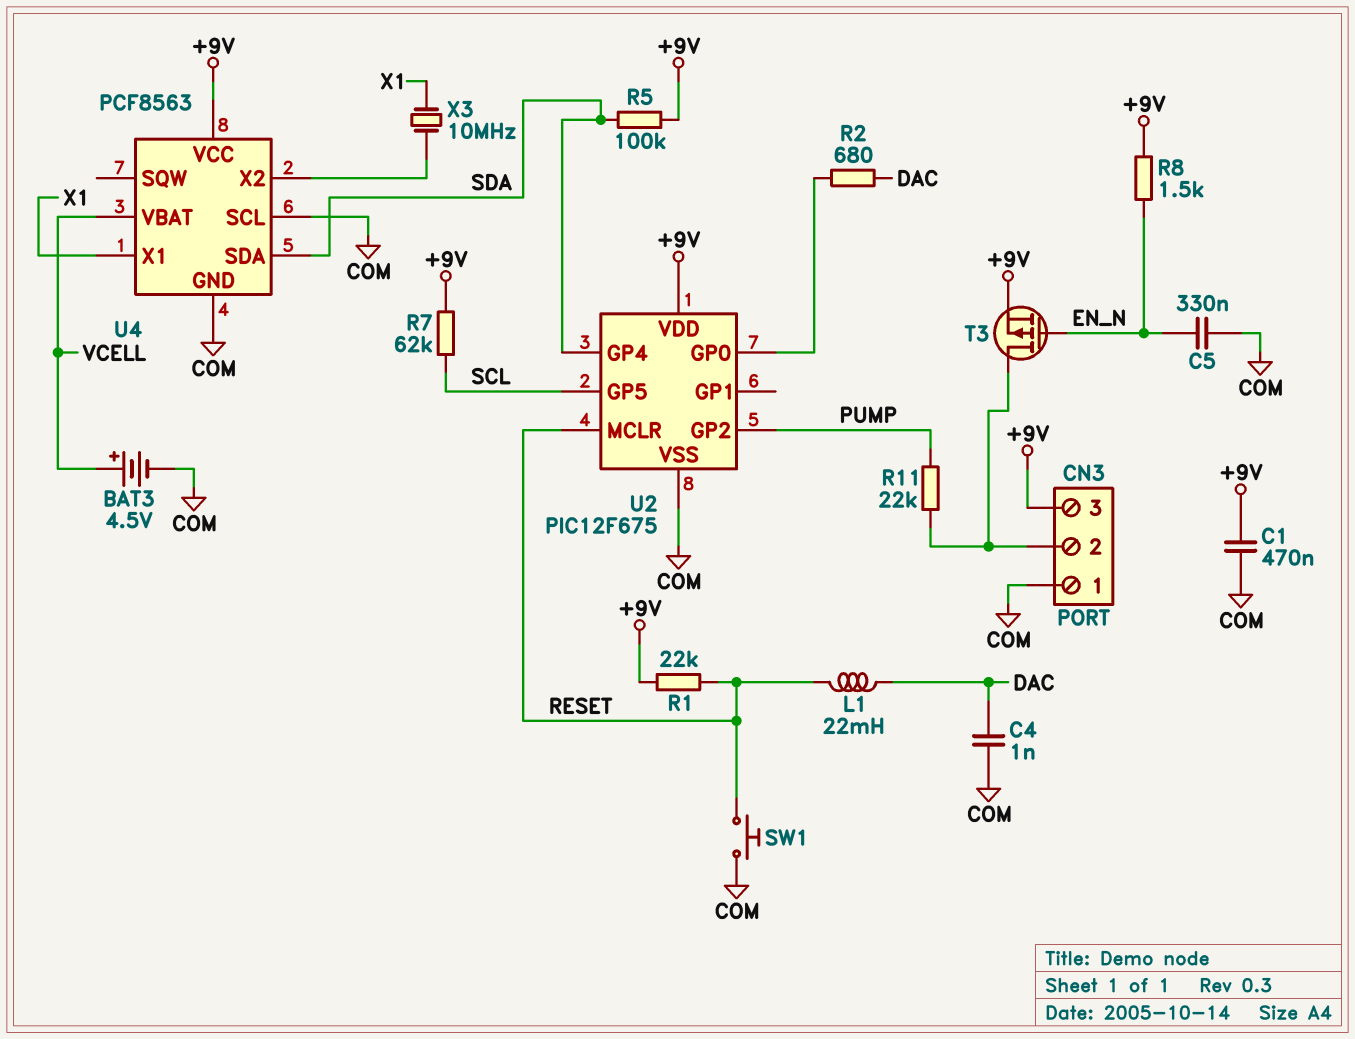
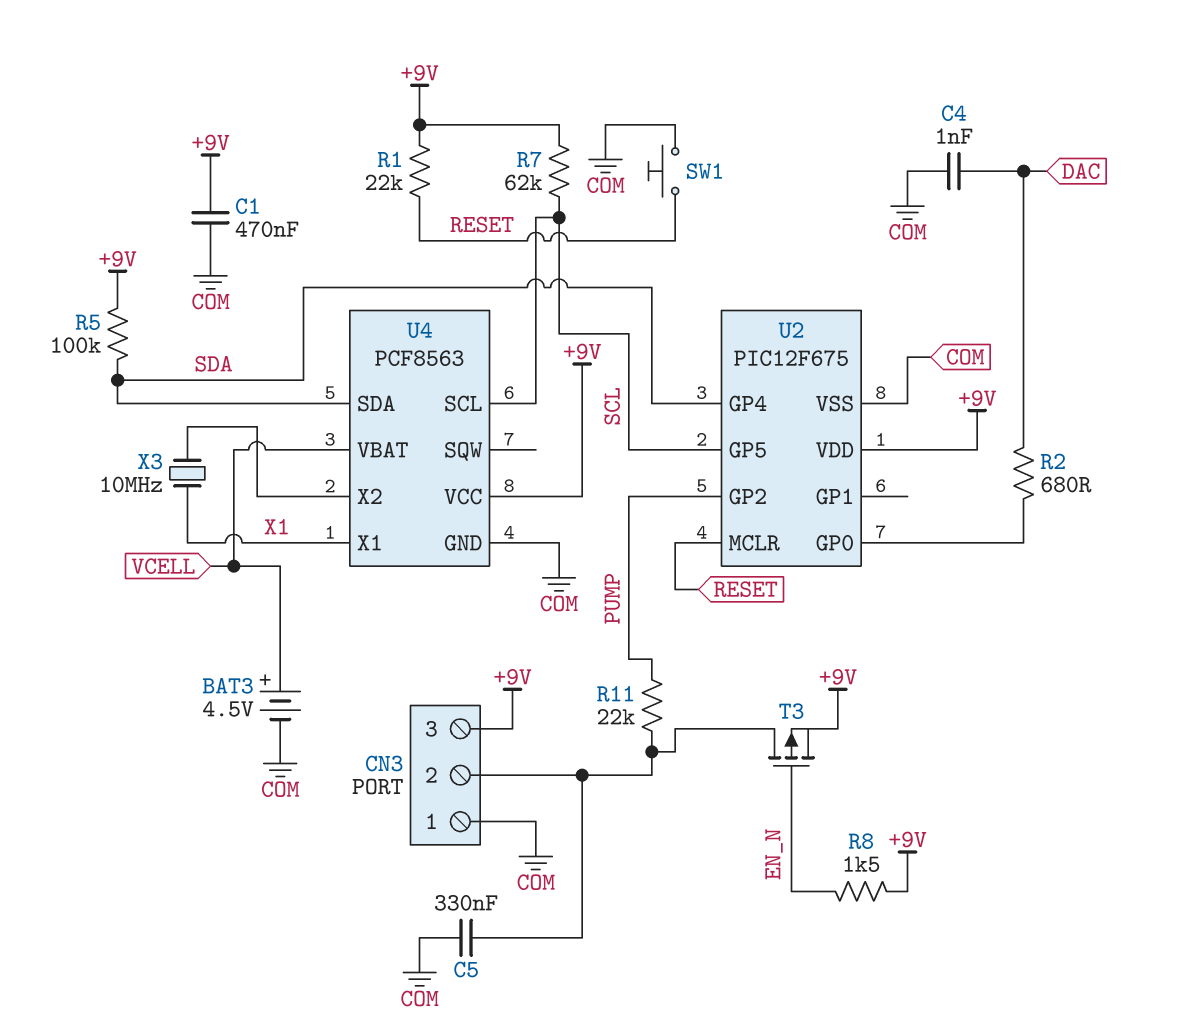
C5: 330nF (COM, EN_N) -> 330nF (CN3/2, COM)
L1: 22mH (DAC, RESET) -> none
U4 pin SCL: COM -> SCL

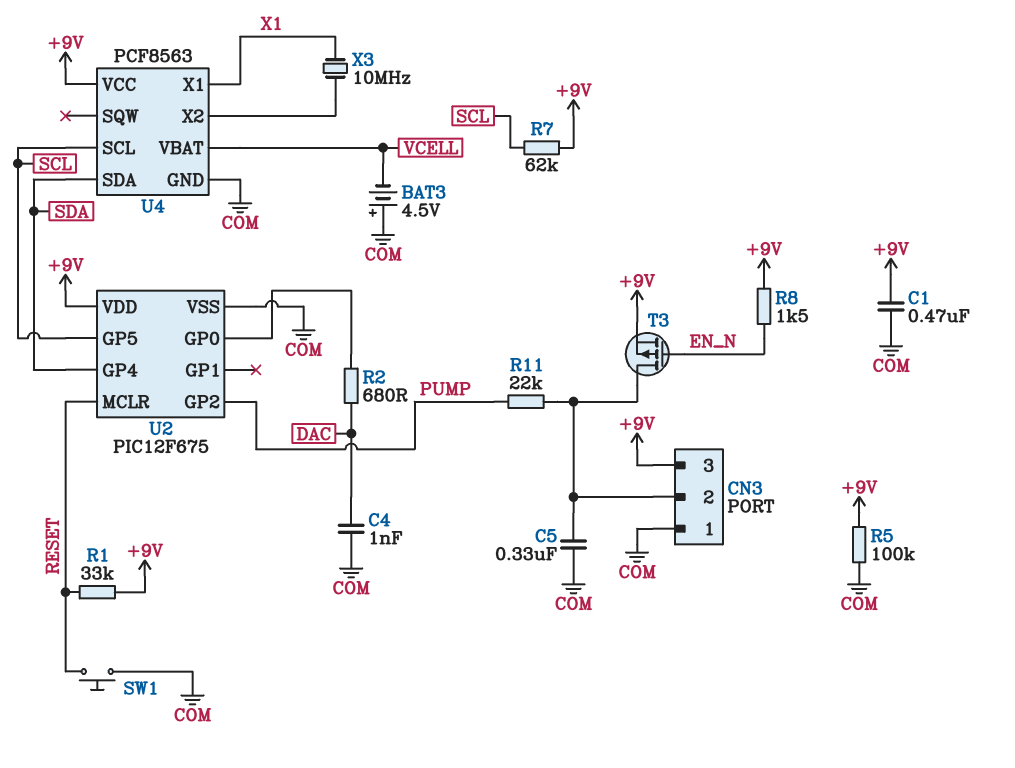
BAT3: 4.5V (plus VCELL, minus COM) -> 4.5V (plus COM, minus VCELL)
R1: 22k (+9V, RESET) -> 33k (+9V, RESET)
R5: 100k (+9V, SDA) -> 100k (+9V, COM)

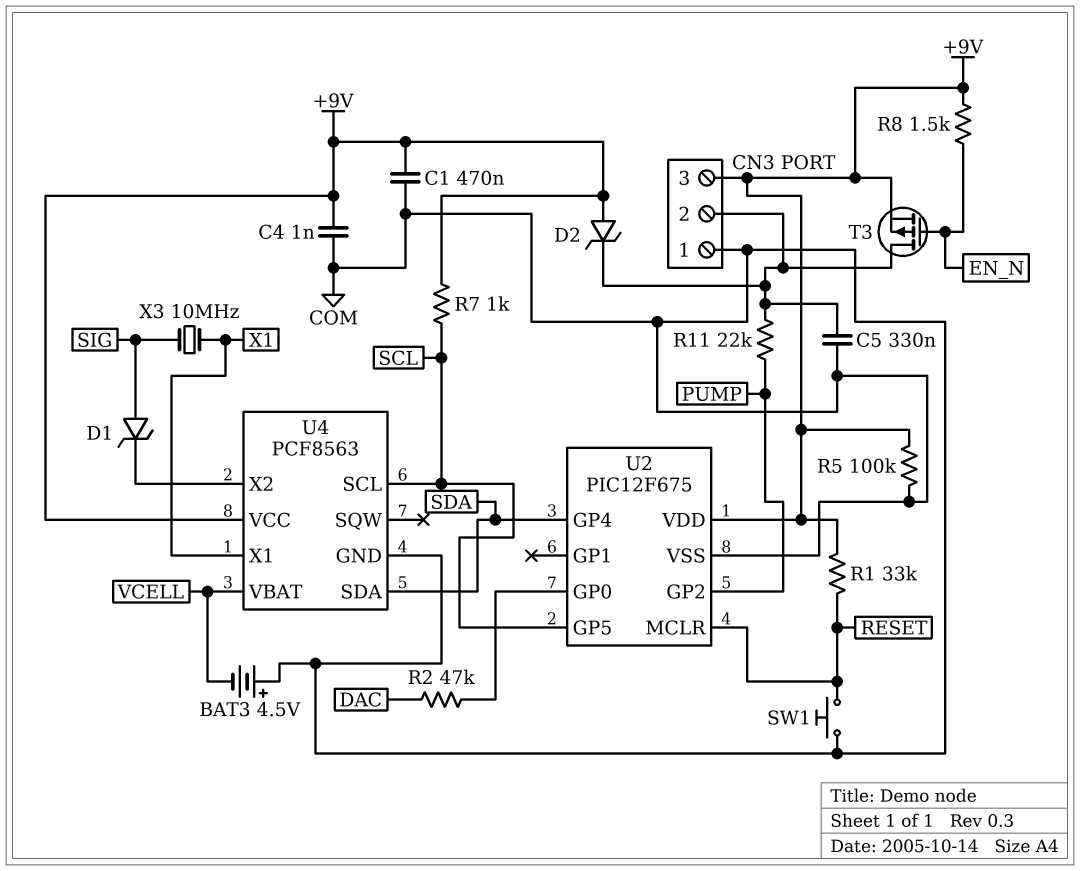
C4: 1nF (COM, DAC) -> 1nF (+9V, COM)
D1: none -> zener (A SIG, K U4/X2)
D2: none -> zener (A +9V, K CN3/2)
R2: 680 (DAC, U2/GP0) -> 47k (DAC, U2/GP0)
R7: 62k (+9V, SCL) -> 1k (+9V, SCL)
X3: 10MHz (U4/X2, X1) -> 10MHz (SIG, X1)

